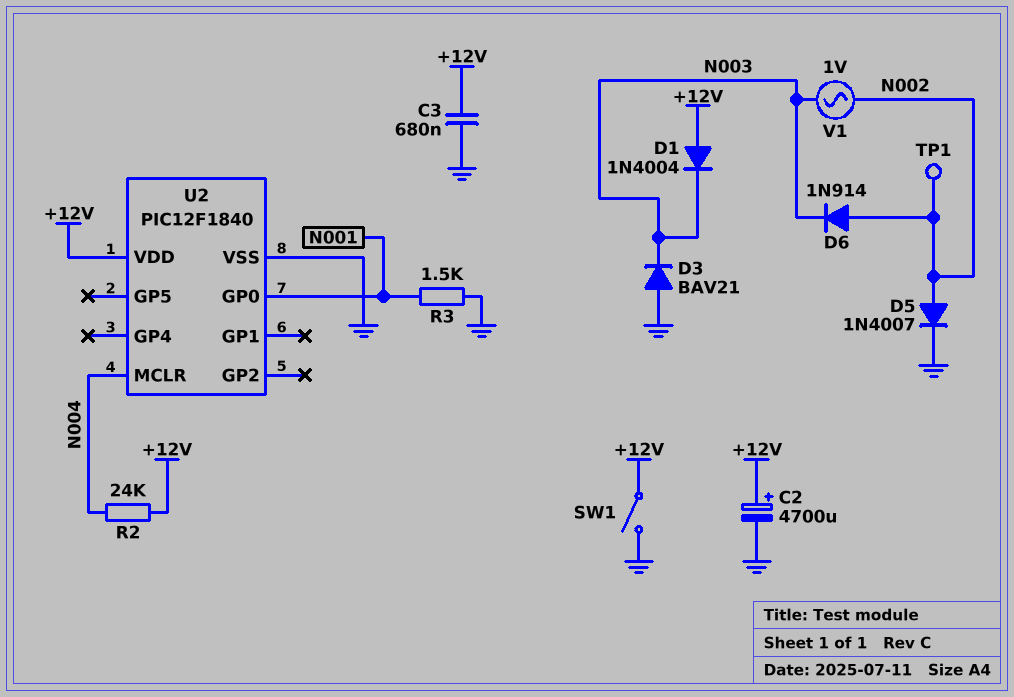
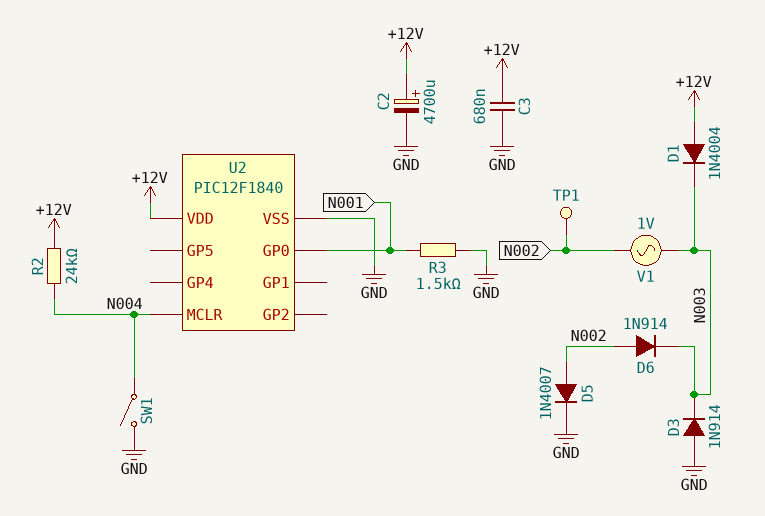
D3: diode BAV21 (A GND, K N003) -> diode 1N914 (A GND, K N003)
SW1: switch (+12V, GND) -> switch (GND, N004)

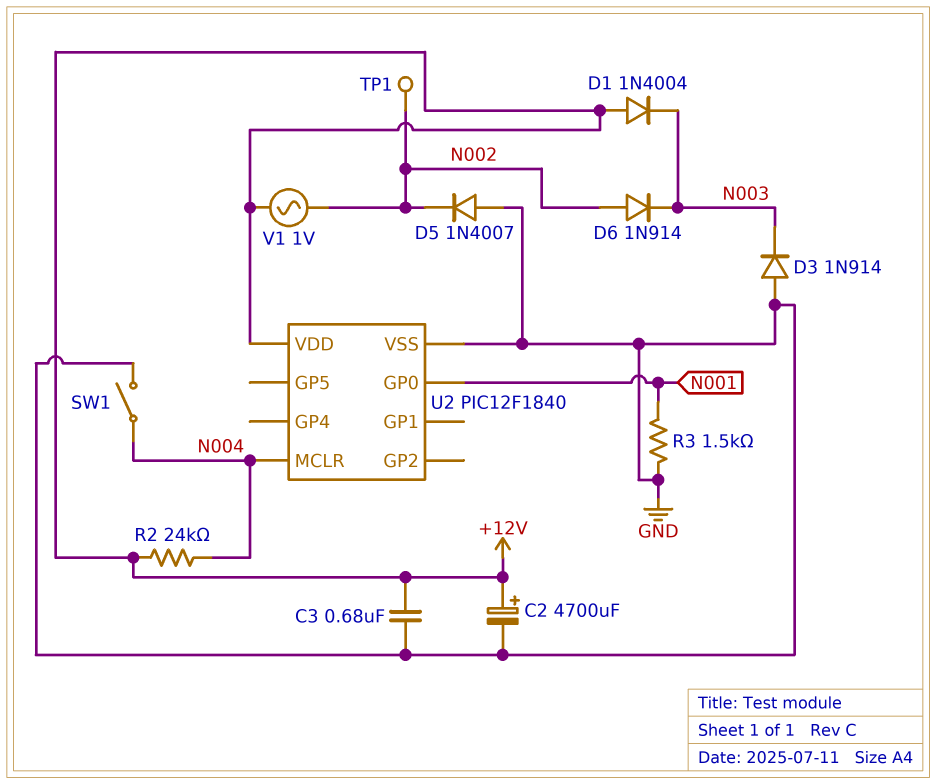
D5: diode 1N4007 (A N002, K GND) -> diode 1N4007 (A GND, K N002)
V1: AC 1V (N002, N003) -> AC 1V (+12V, N002)

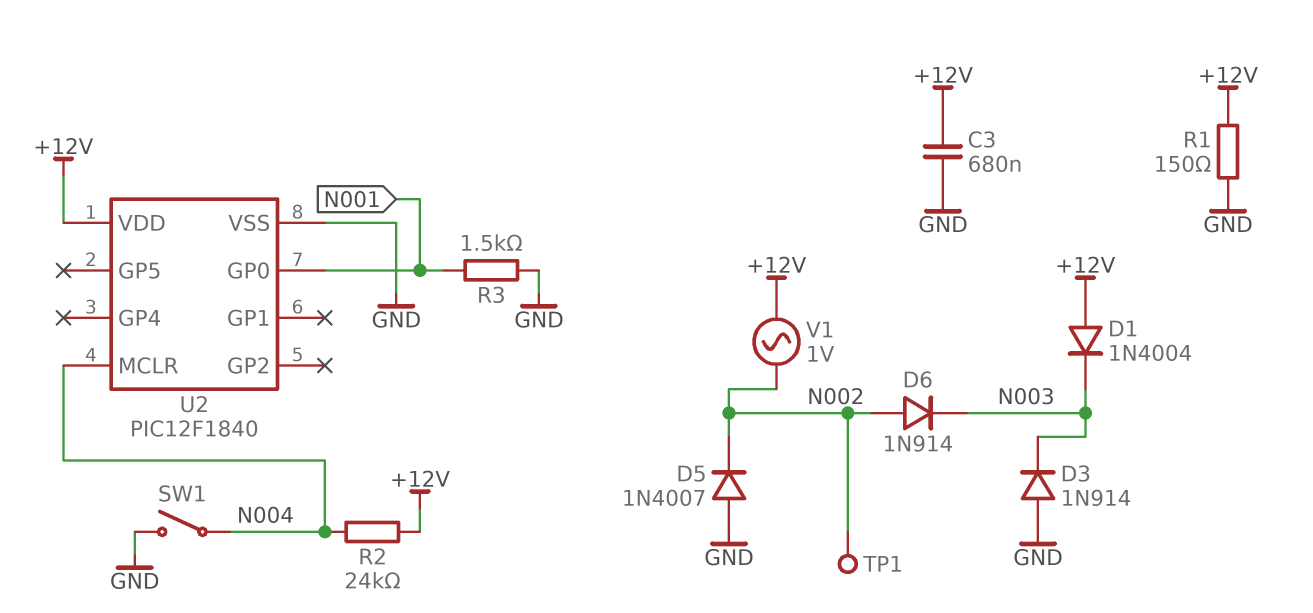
C2: 4700uF (plus +12V, minus GND) -> none
R1: none -> 150 (+12V, GND)

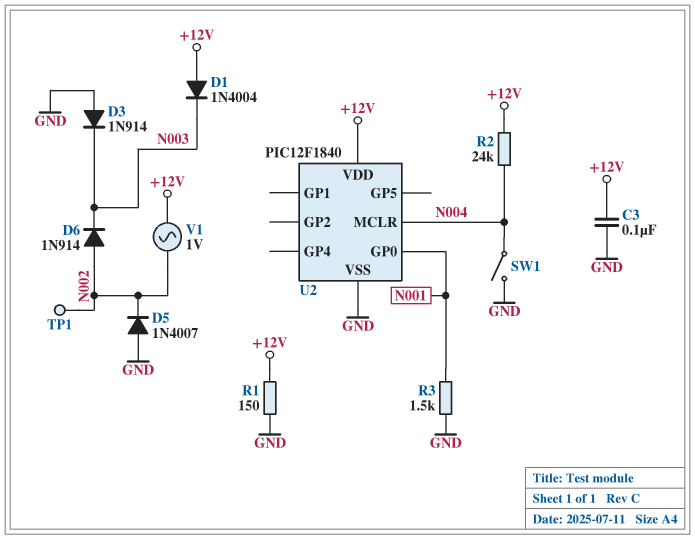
C3: 680nF (+12V, GND) -> 100nF (+12V, GND)

